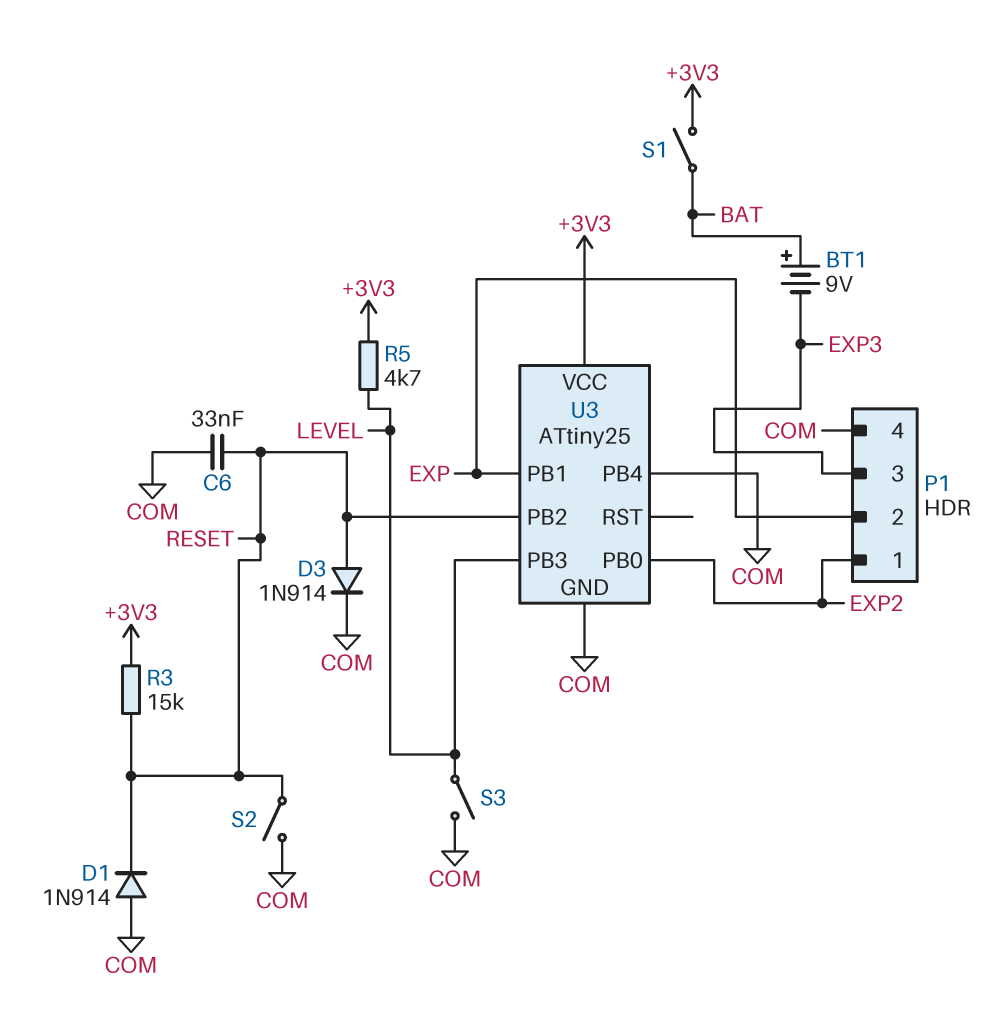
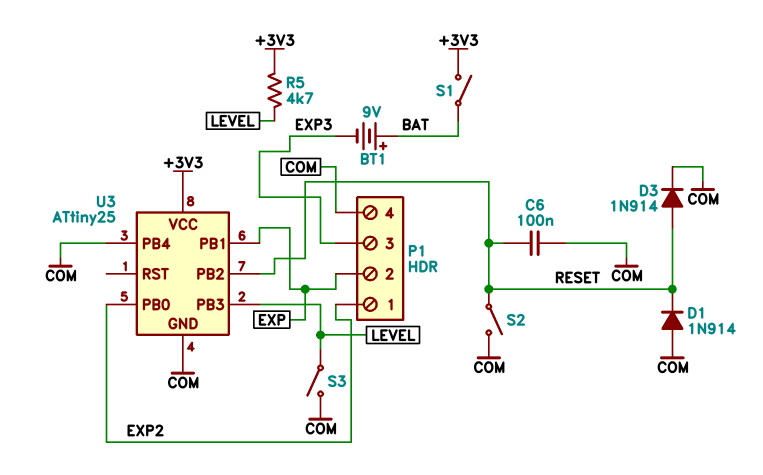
C6: 33nF (COM, RESET) -> 100nF (COM, RESET)
R3: 15k (+3V3, RESET) -> none

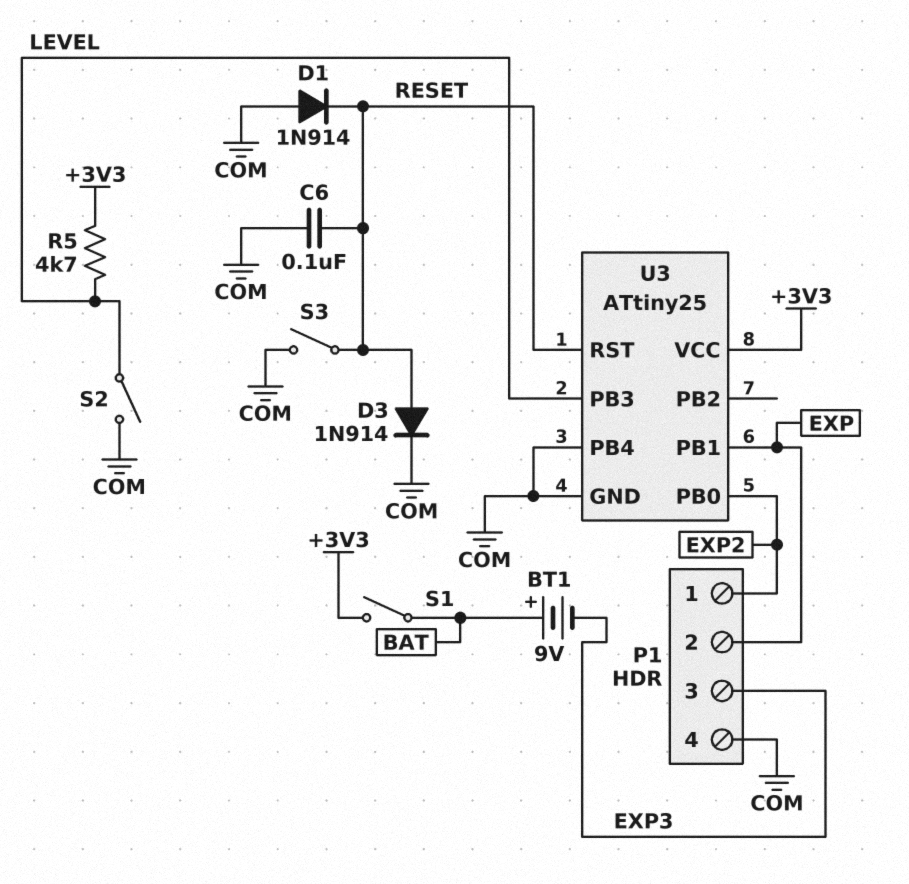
S2: switch (COM, RESET) -> switch (COM, LEVEL)
S3: switch (COM, LEVEL) -> switch (COM, RESET)
U3 pin PB2: RESET -> none
U3 pin RST: none -> RESET

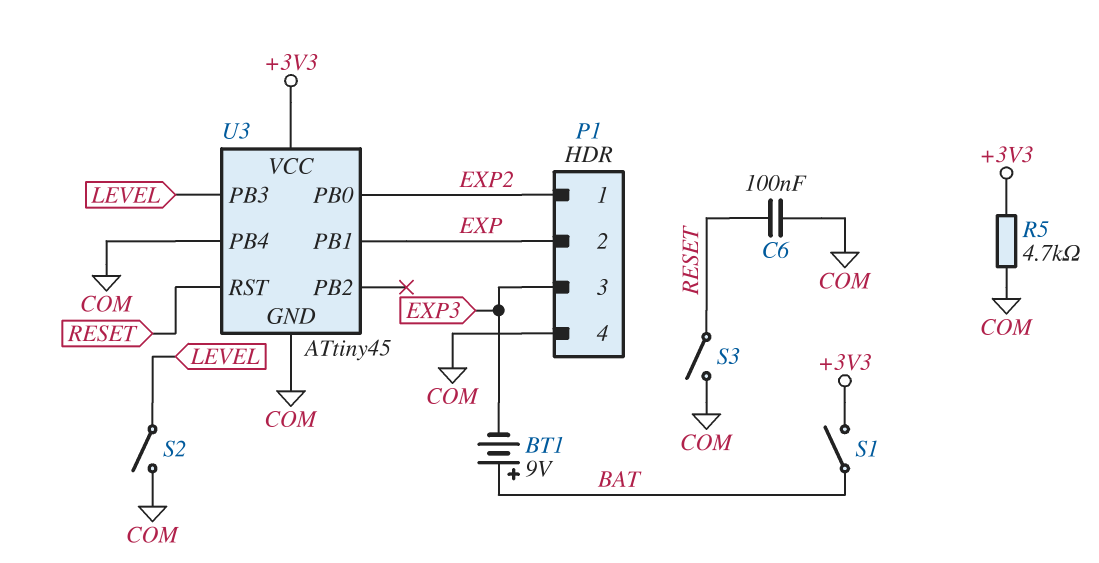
D1: diode 1N914 (A COM, K RESET) -> none
D3: diode 1N914 (A RESET, K COM) -> none
R5: 4.7k (+3V3, LEVEL) -> 4.7k (+3V3, COM)
U3: ATtiny25 -> ATtiny45

